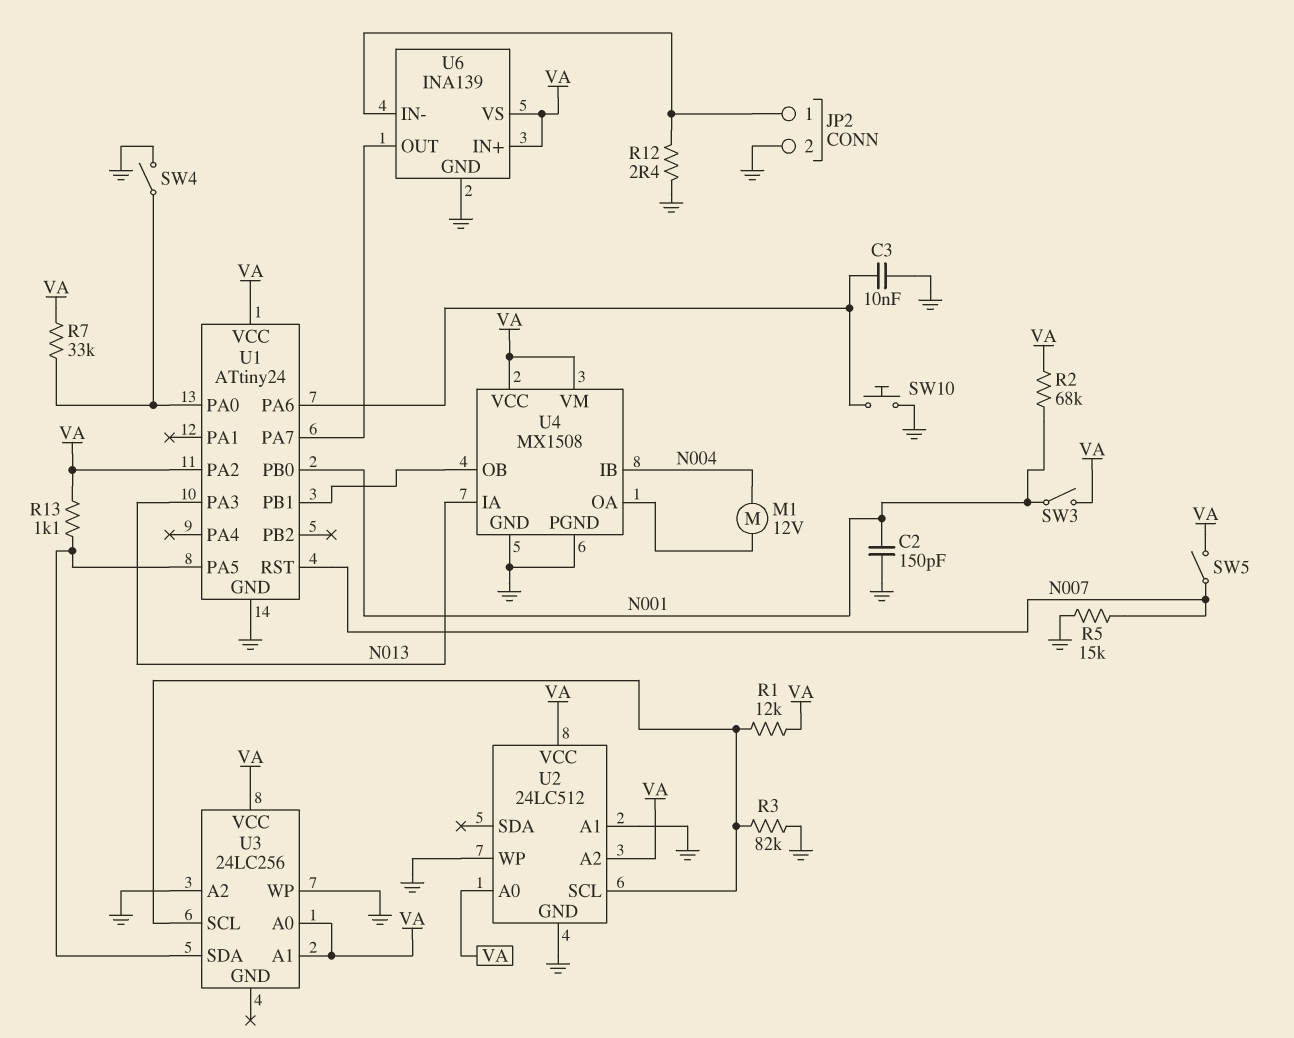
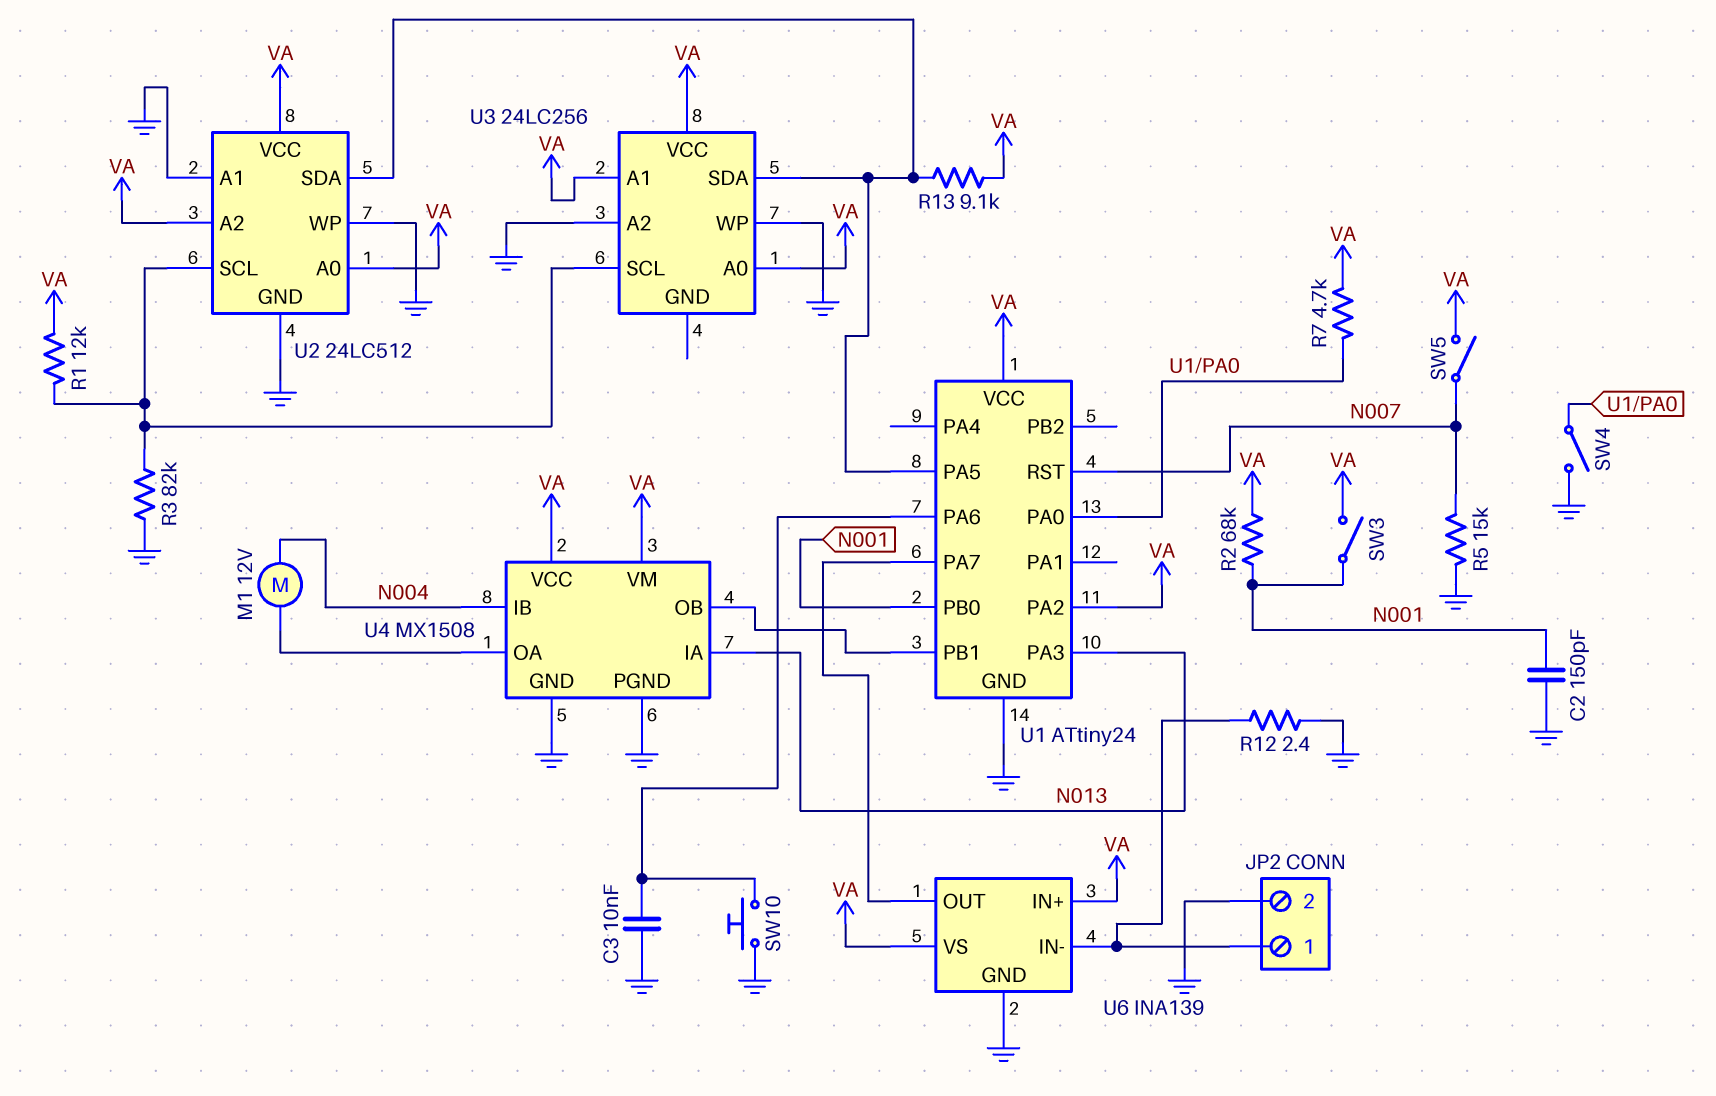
R7: 33k (U1/PA0, VA) -> 4.7k (U1/PA0, VA)
R13: 1.1k (U1/PA5, VA) -> 9.1k (U1/PA5, VA)
U2 pin SDA: none -> U1/PA5

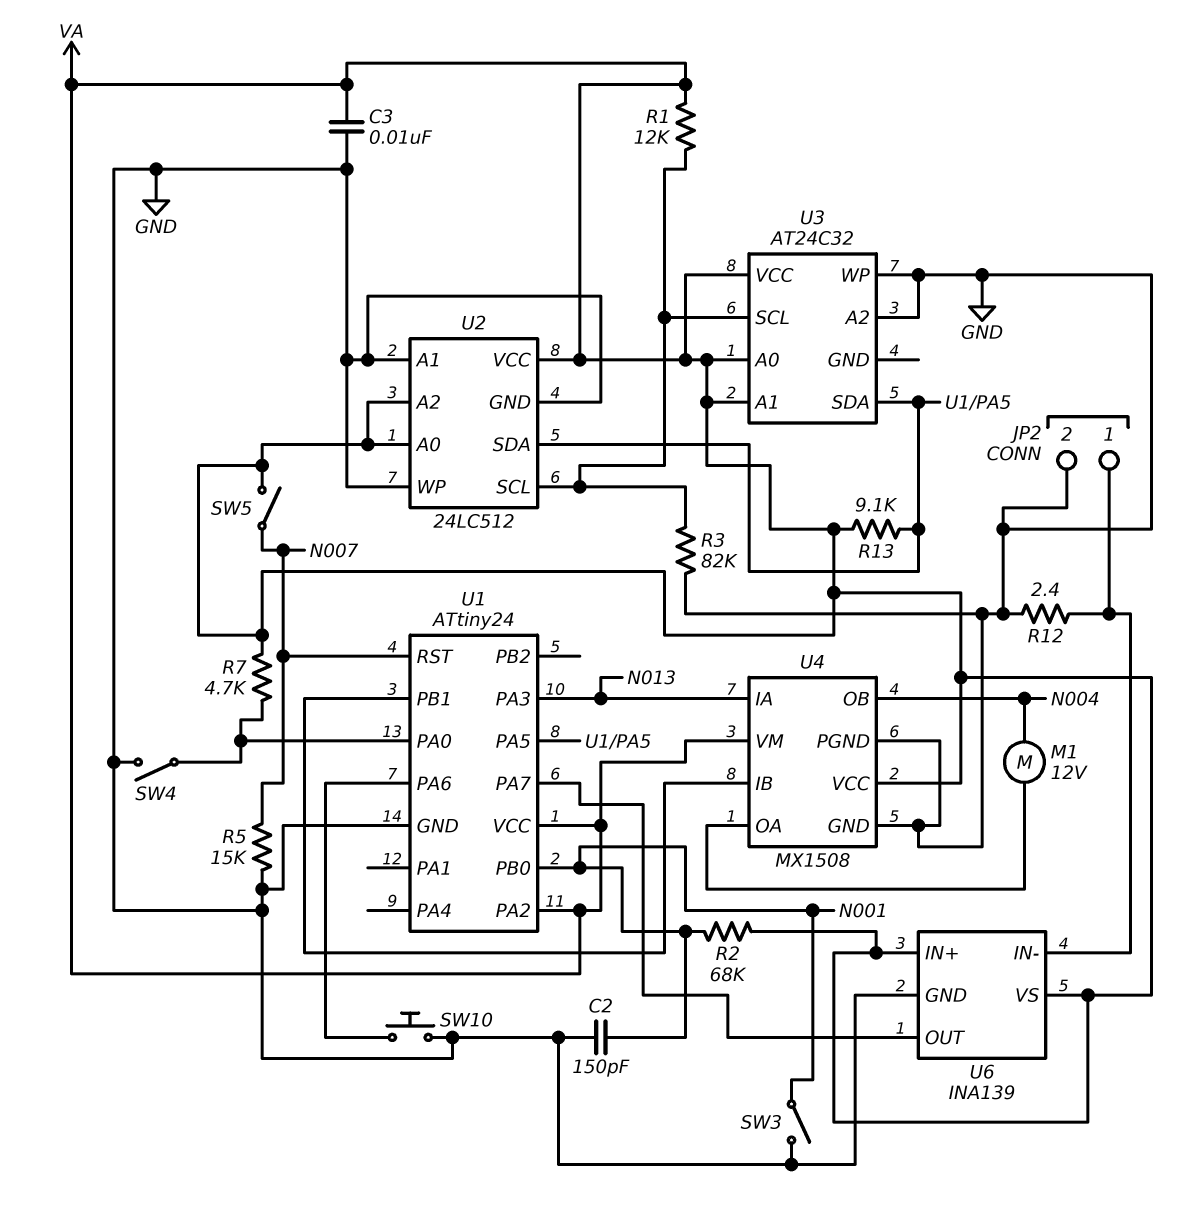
C3: 10nF (GND, U1/PA6) -> 10nF (GND, VA)
SW3: switch (N001, VA) -> switch (GND, N001)
U3: 24LC256 -> AT24C32
U4 pin IB: N004 -> U1/PB1
U4 pin OB: U1/PB1 -> N004

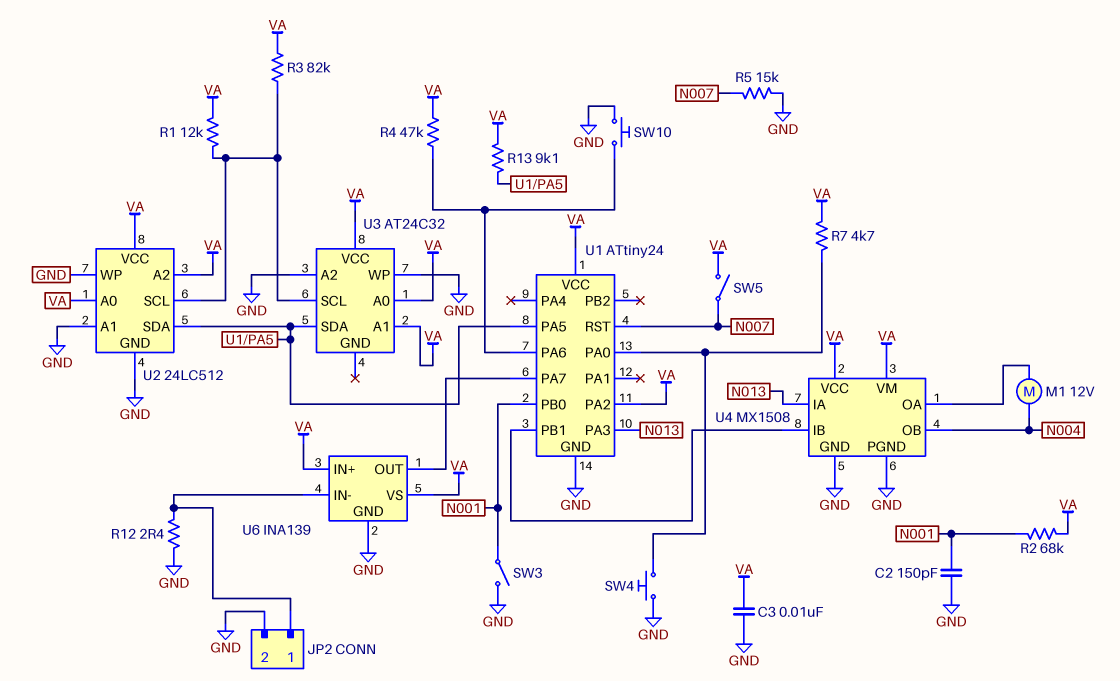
R3: 82k (GND, U2/SCL) -> 82k (U2/SCL, VA)
R4: none -> 47k (U1/PA6, VA)
SW4: switch (GND, U1/PA0) -> button (GND, U1/PA0)

